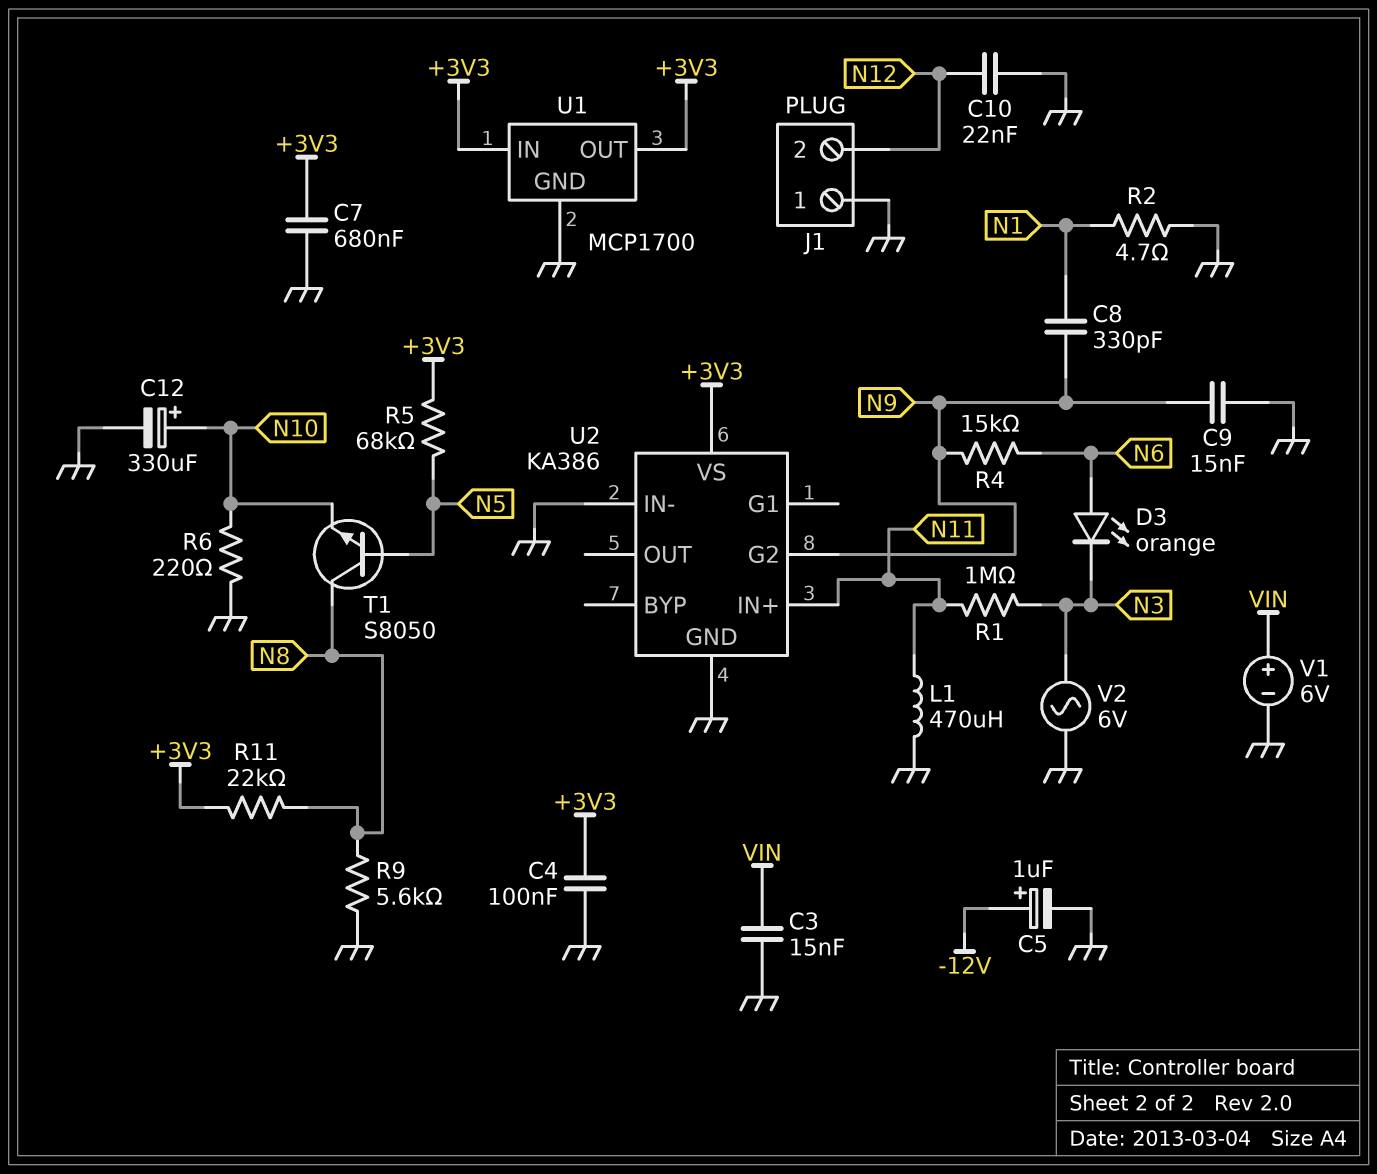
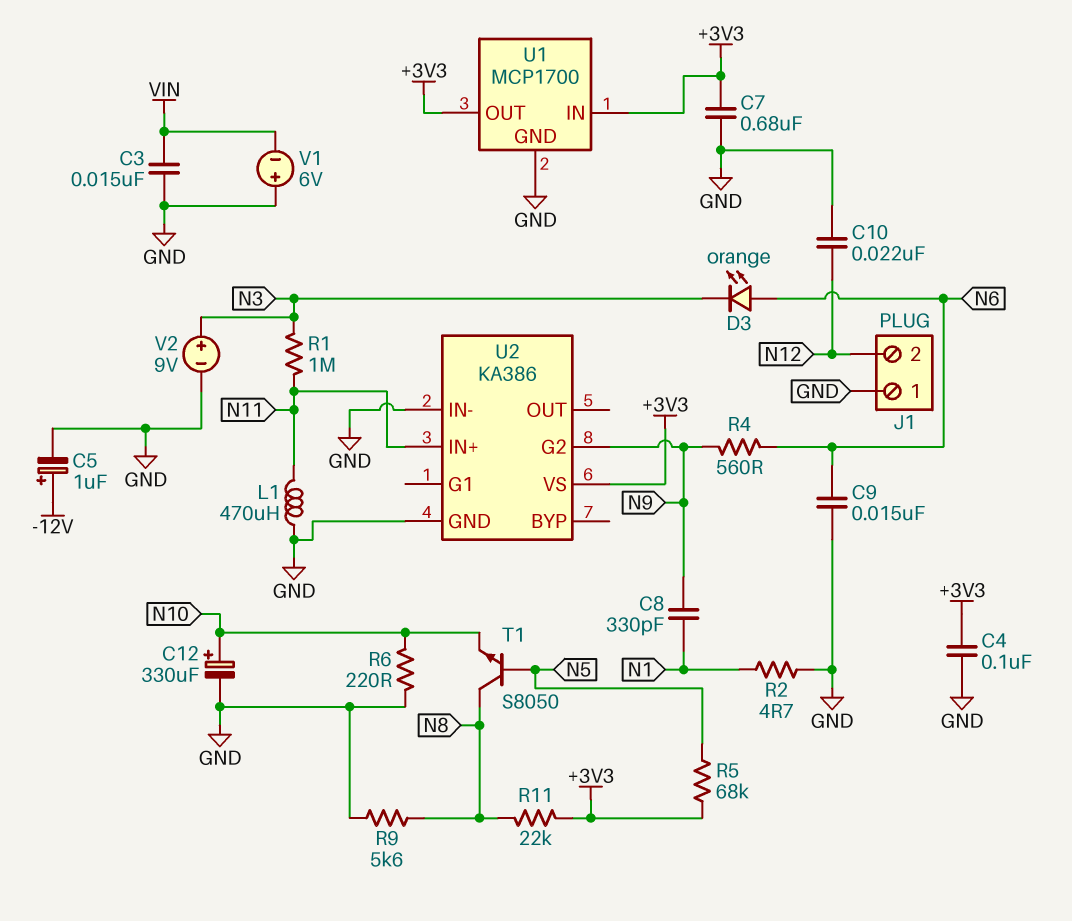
C9: 15nF (GND, N9) -> 15nF (GND, N6)
R4: 15k (N6, N9) -> 560 (N6, N9)
V1: 6V (plus VIN, minus GND) -> 6V (plus GND, minus VIN)
V2: AC 6V (GND, N3) -> 9V (plus N3, minus GND)

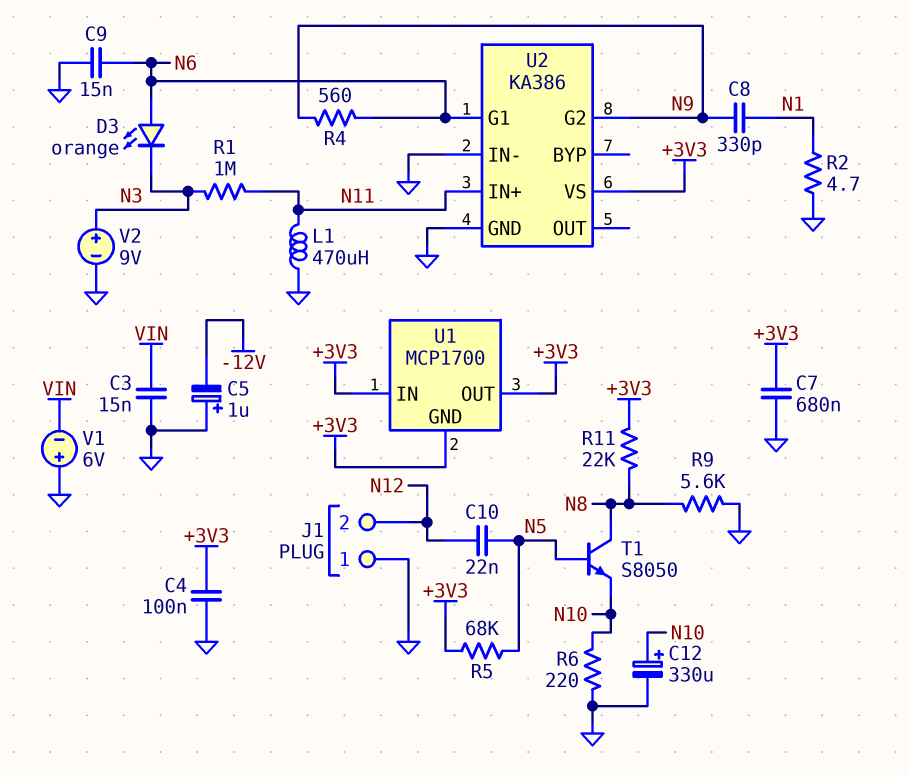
C5: 1uF (plus -12V, minus GND) -> 1uF (plus GND, minus -12V)
C10: 22nF (GND, N12) -> 22nF (N5, N12)
U1 pin GND: GND -> +3V3
U2 pin G1: none -> N6

